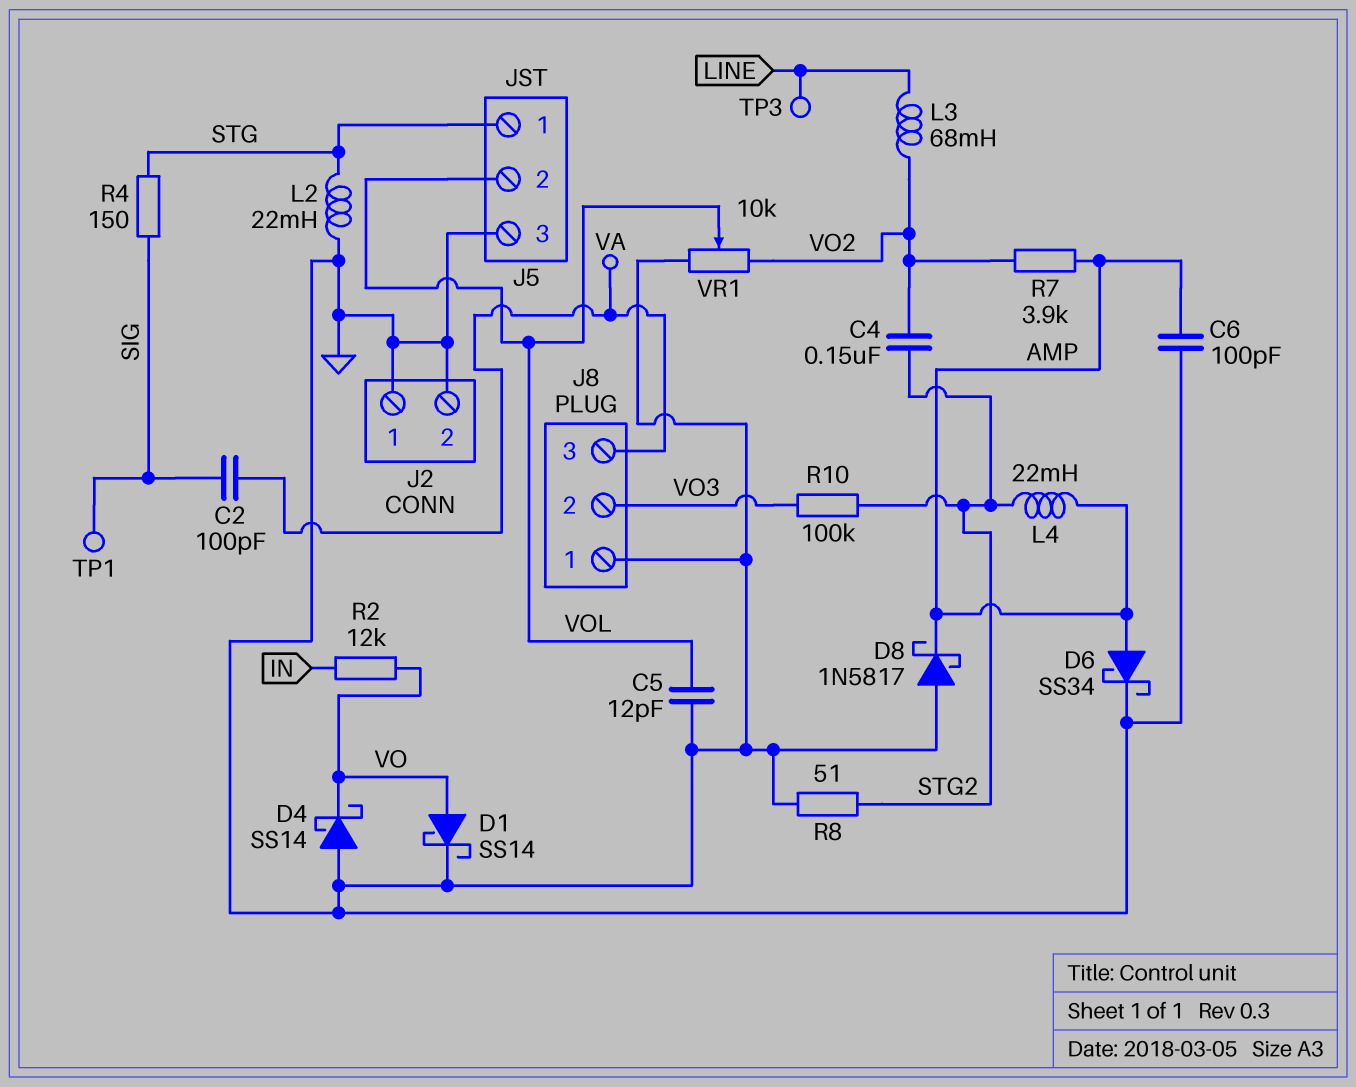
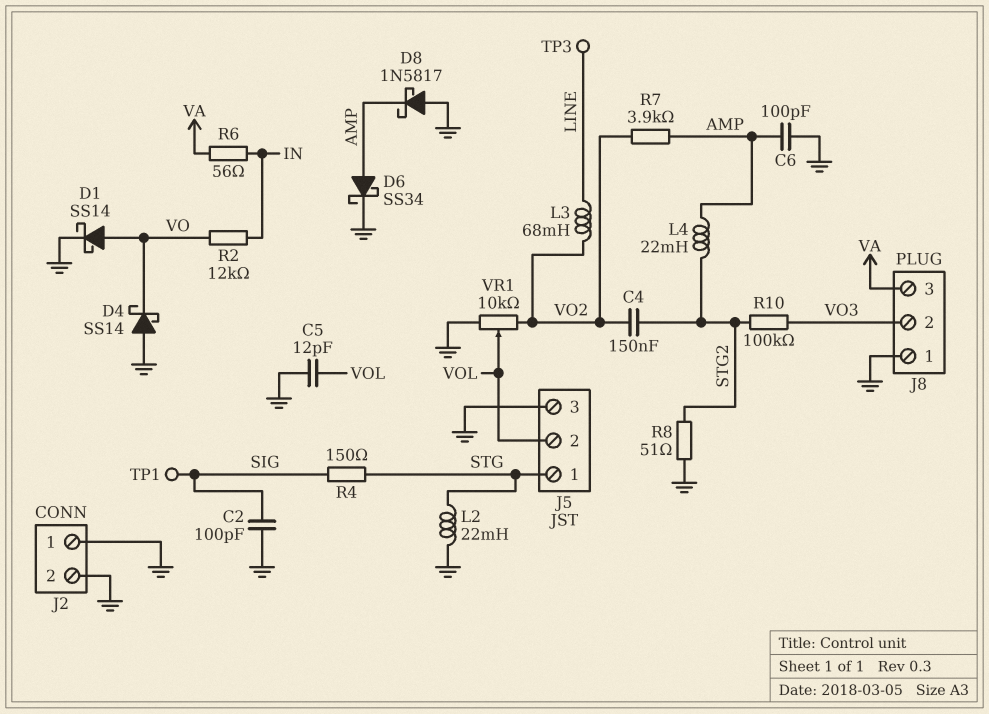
C2: 100pF (SIG, VA) -> 100pF (GND, SIG)
R6: none -> 56 (IN, VA)

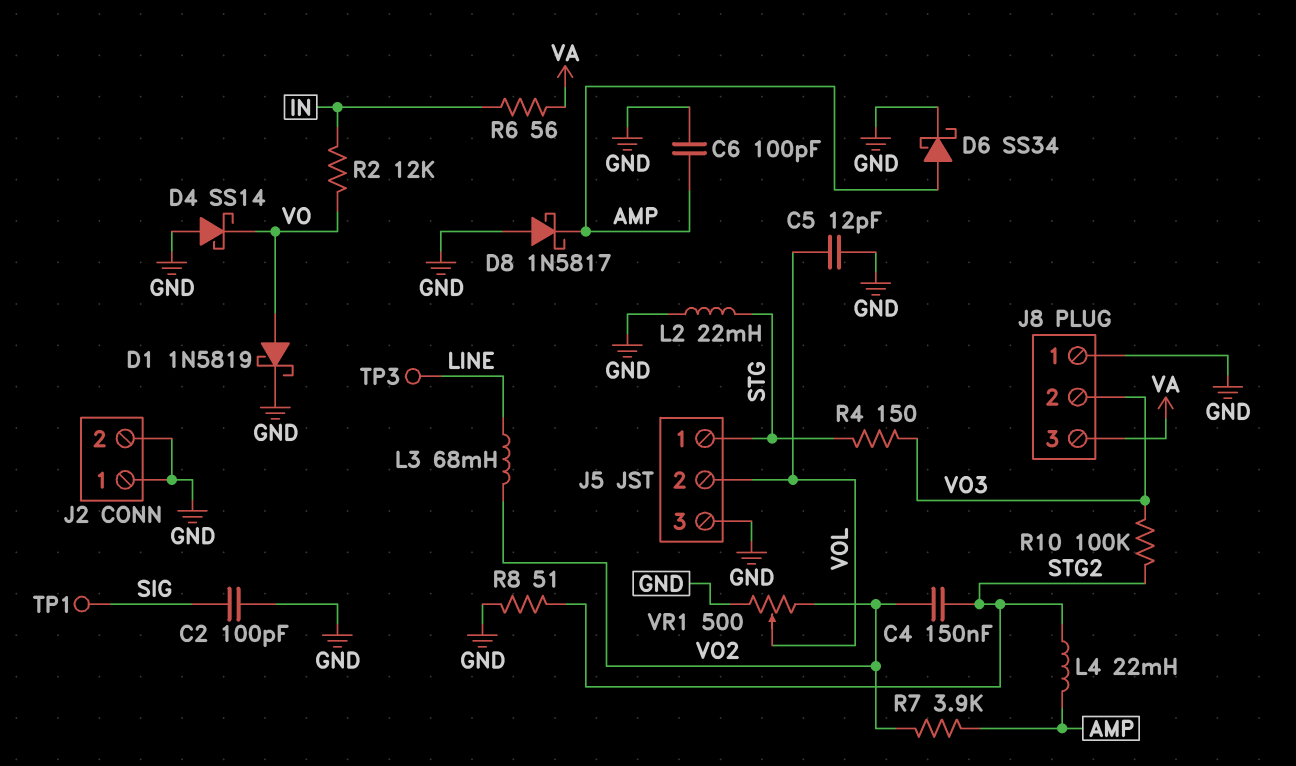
D1: schottky SS14 (A VO, K GND) -> schottky 1N5819 (A VO, K GND)
R4: 150 (SIG, STG) -> 150 (STG, VO3)
VR1: 10k (GND, VO2, wiper VOL) -> 500 (GND, VO2, wiper VOL)

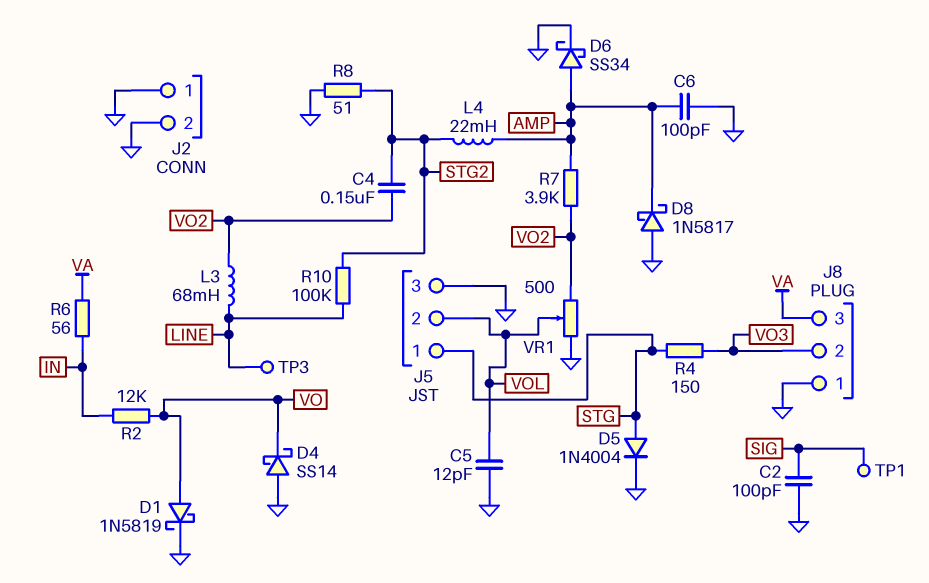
D5: none -> diode 1N4004 (A STG, K GND)
L2: 22mH (GND, STG) -> none
R10: 100k (STG2, VO3) -> 100k (LINE, STG2)

